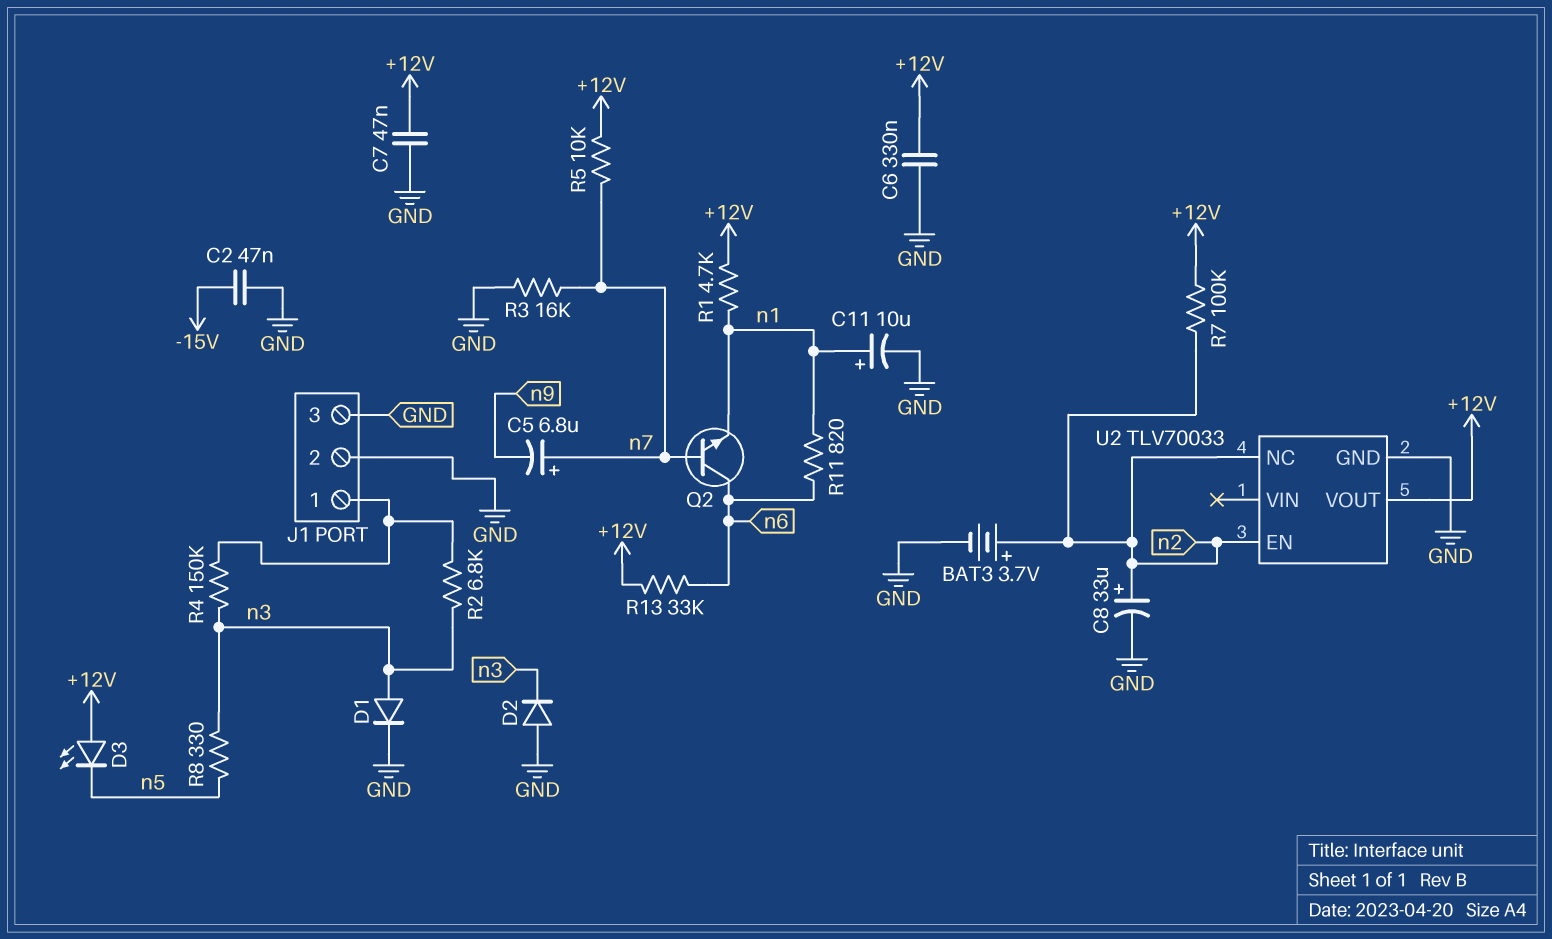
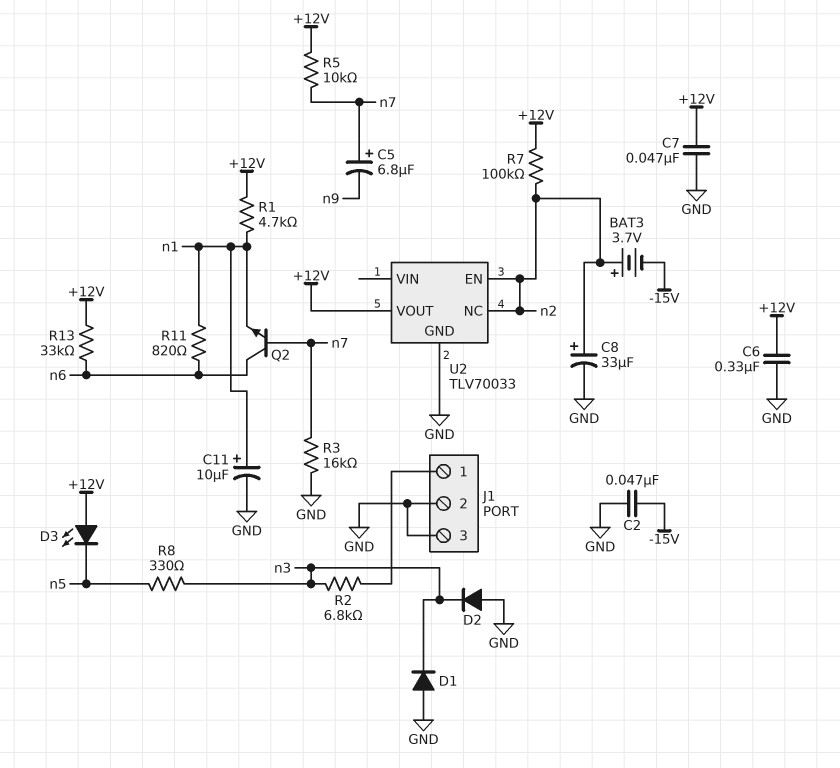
BAT3: 3.7V (plus n2, minus GND) -> 3.7V (plus n2, minus -15V)
D1: diode (A n3, K GND) -> diode (A GND, K n3)
R4: 150k (J1/1, n3) -> none

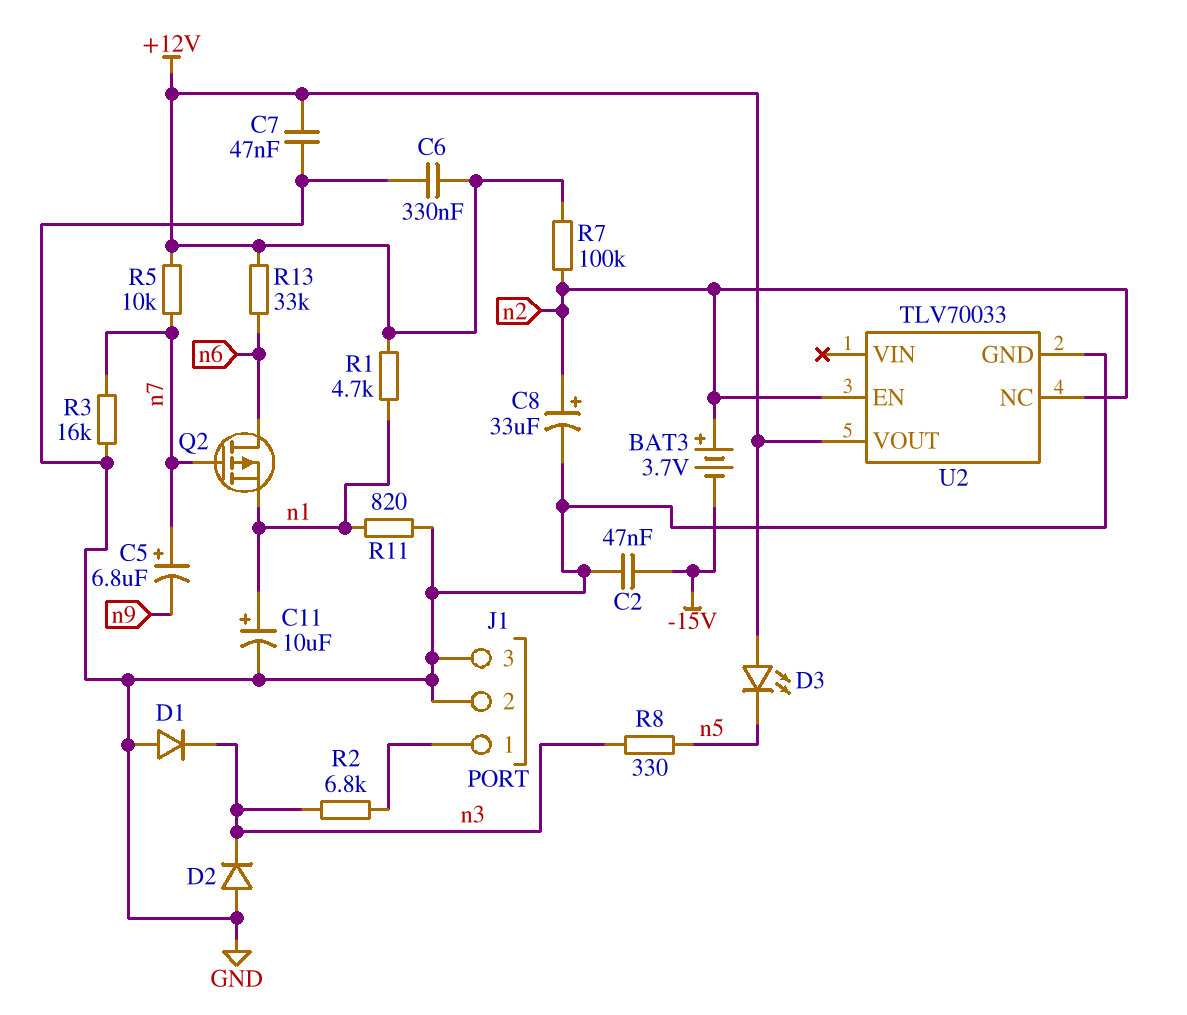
Q2: NPN (B n7, C n6, E n1) -> PMOS (G n7, D n6, S n1)
R11: 820 (n1, n6) -> 820 (GND, n1)

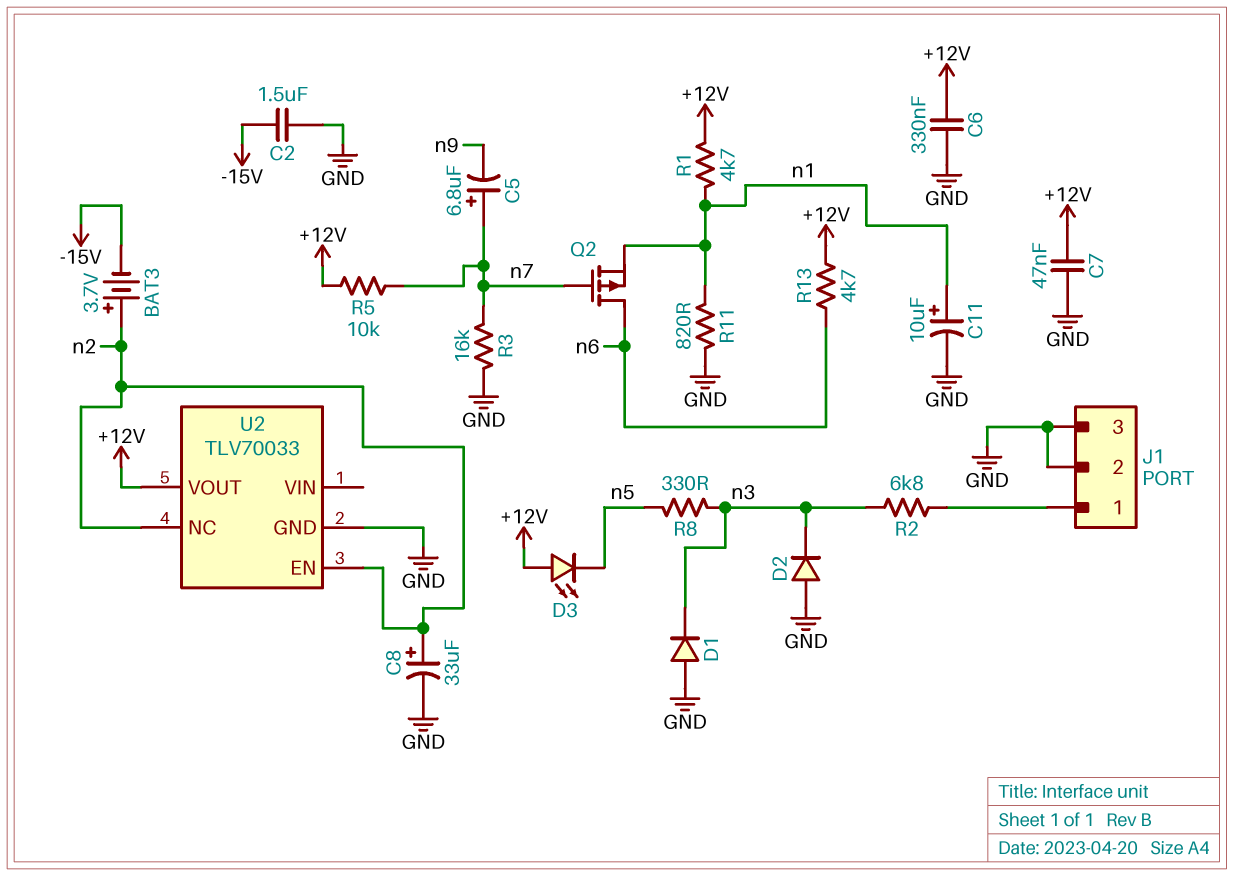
C2: 47nF (-15V, GND) -> 1.5uF (-15V, GND)
R7: 100k (+12V, n2) -> none
R13: 33k (+12V, n6) -> 4.7k (+12V, n6)

